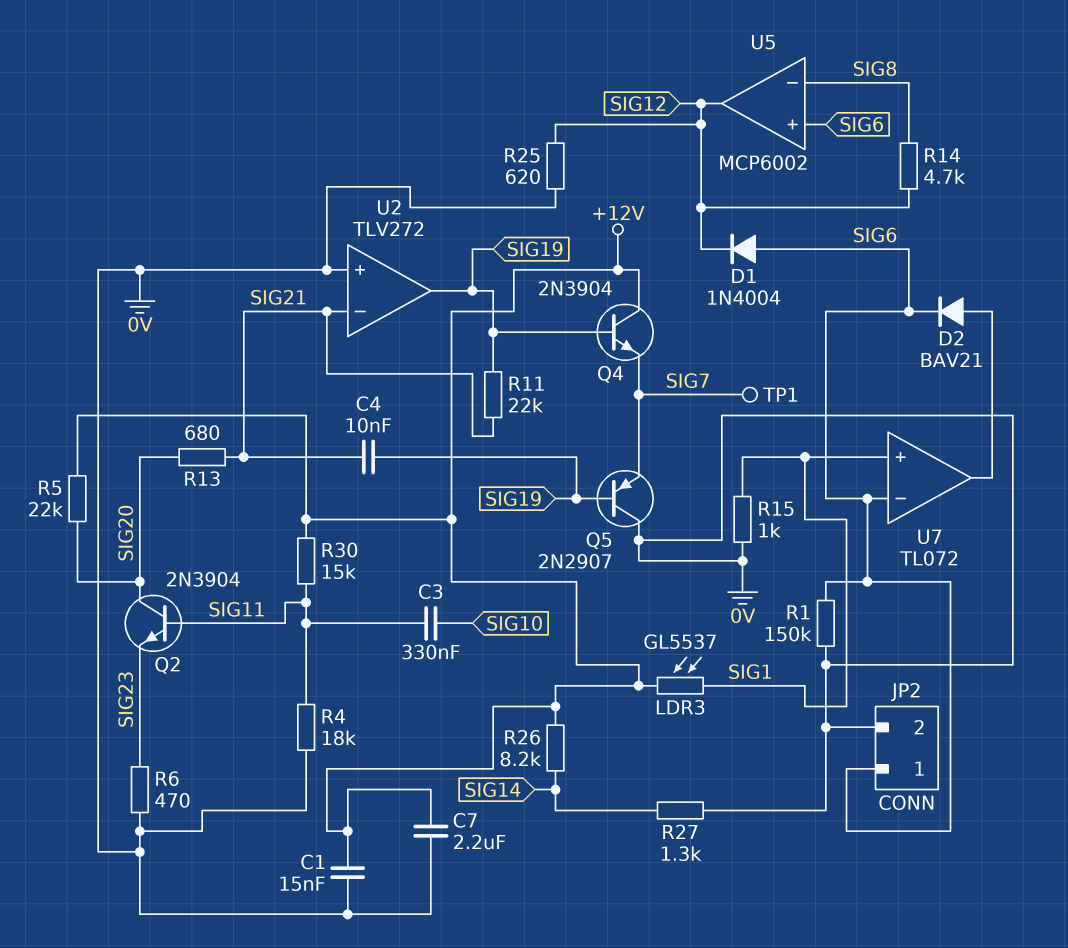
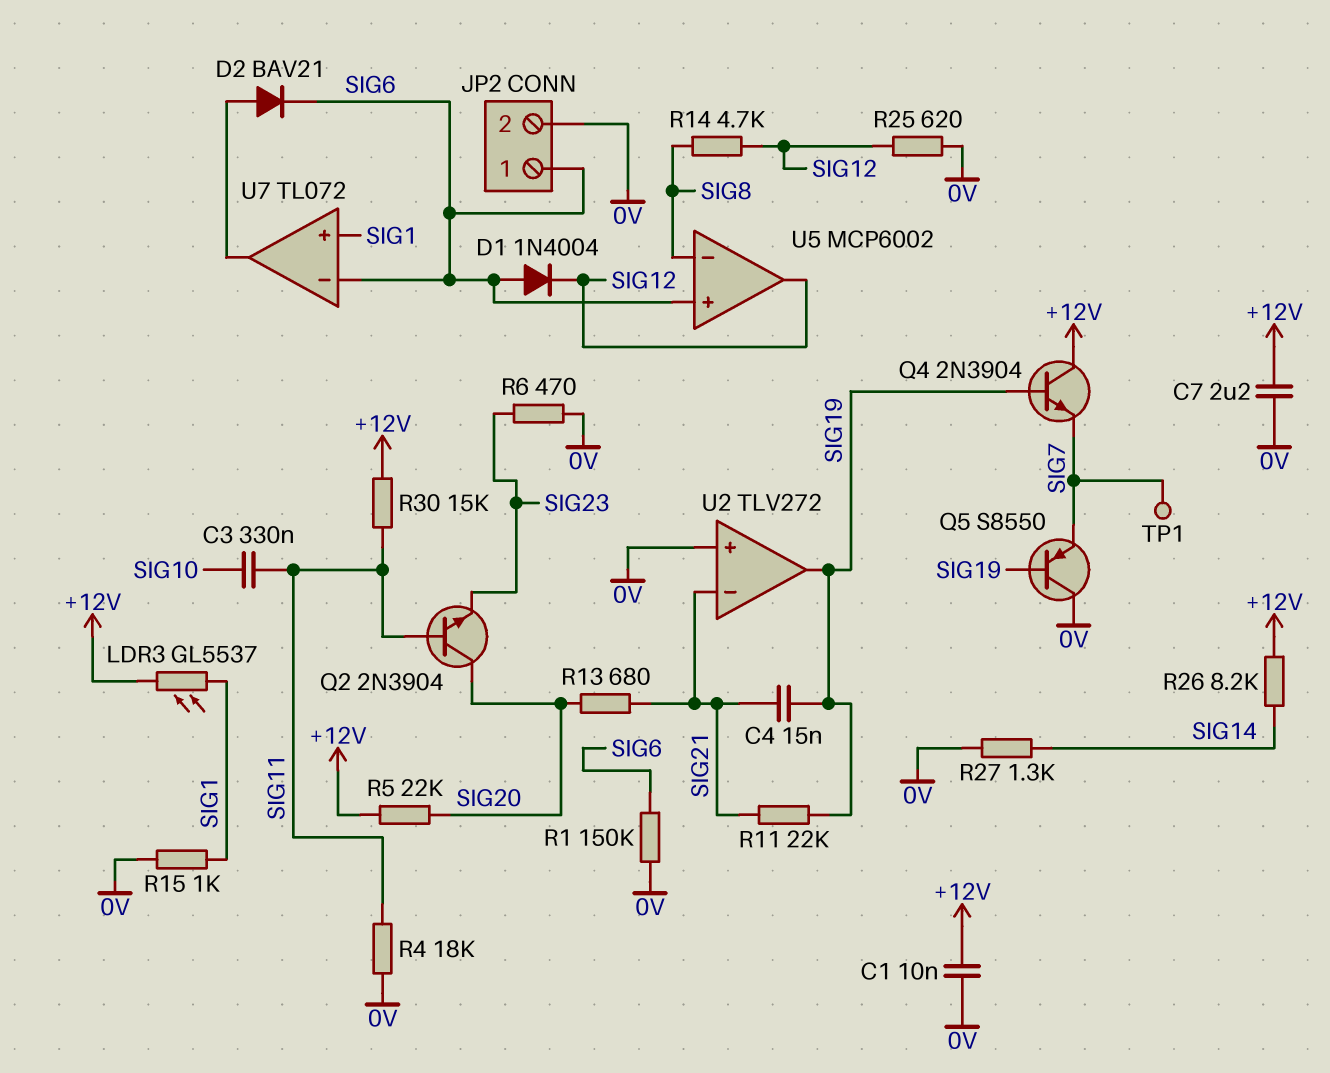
C1: 15nF (+12V, 0V) -> 10nF (+12V, 0V)
C4: 10nF (SIG19, SIG21) -> 15nF (SIG19, SIG21)
Q5: PNP 2N2907 (B SIG19, C 0V, E SIG7) -> PNP S8550 (B SIG19, C 0V, E SIG7)

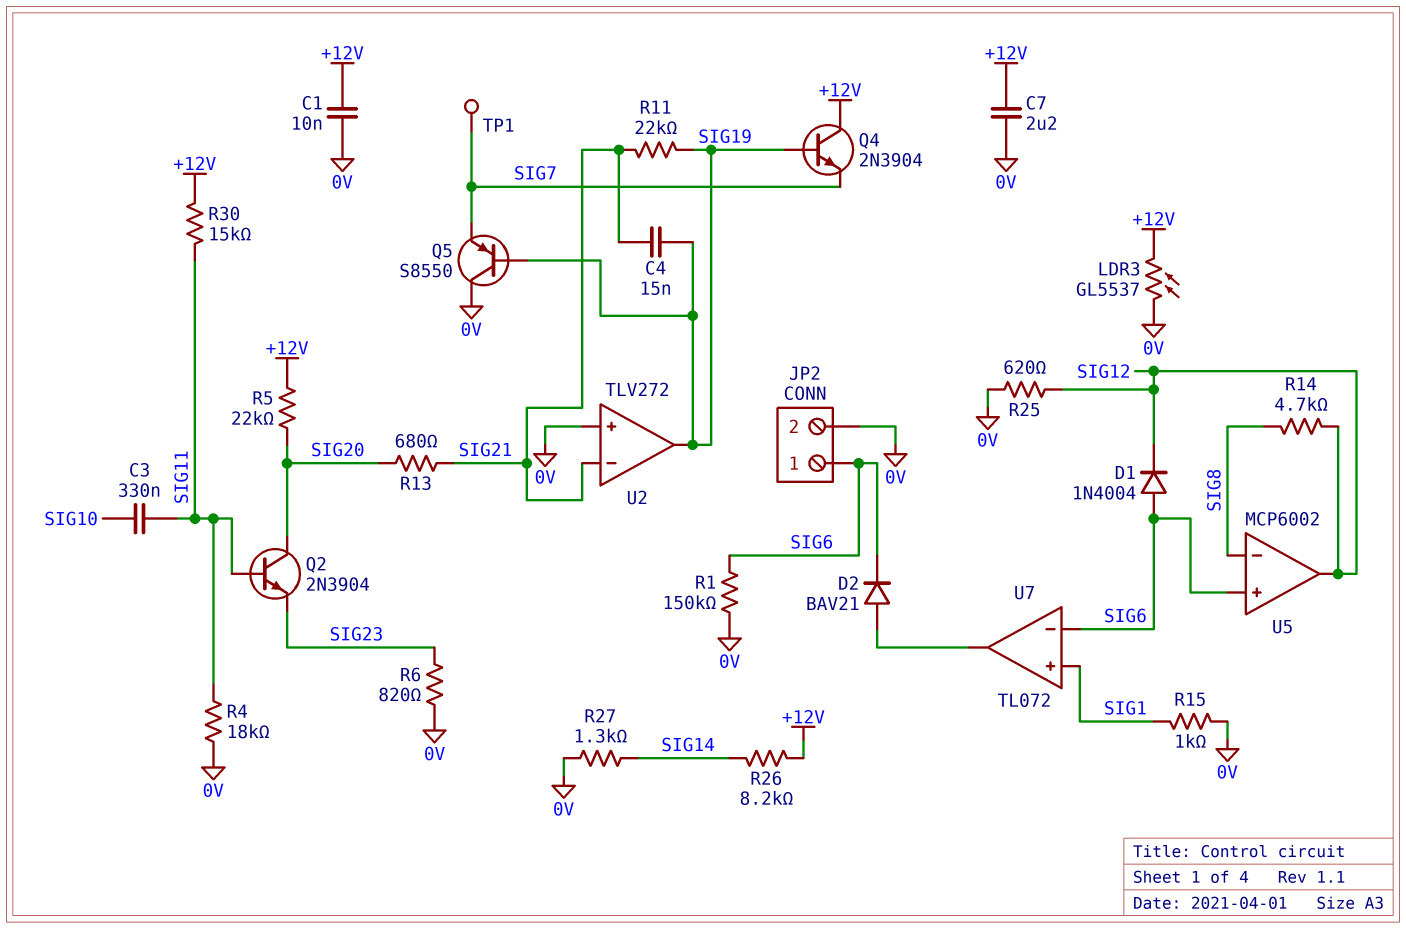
LDR3: GL5537 (+12V, SIG1) -> GL5537 (+12V, 0V)
R6: 470 (0V, SIG23) -> 820 (0V, SIG23)

